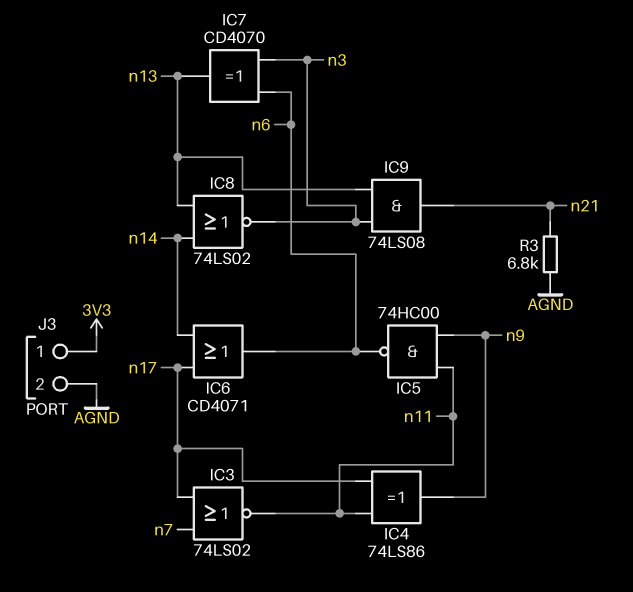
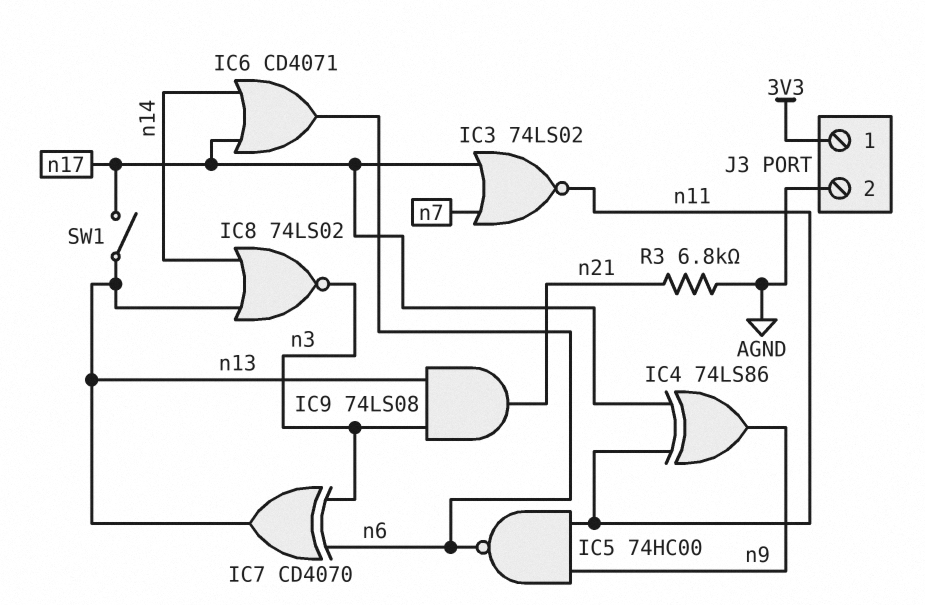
SW1: none -> switch (n13, n17)

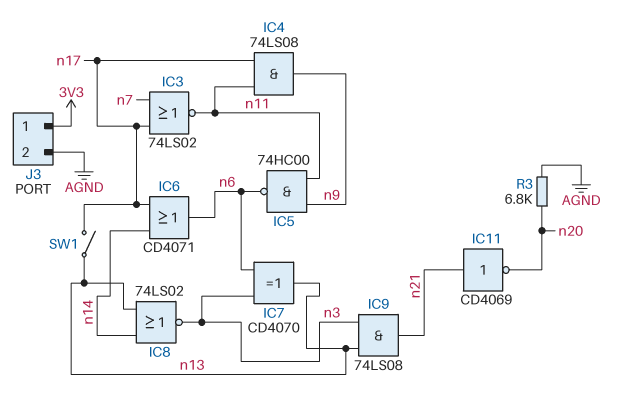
IC4: XOR 74LS86 (in n11, in n17, out n9) -> AND 74LS08 (in n11, in n17, out n9)
IC11: none -> NOT CD4069 (in n21, out n20)
R3: 6.8k (AGND, n21) -> 6.8k (AGND, n20)

